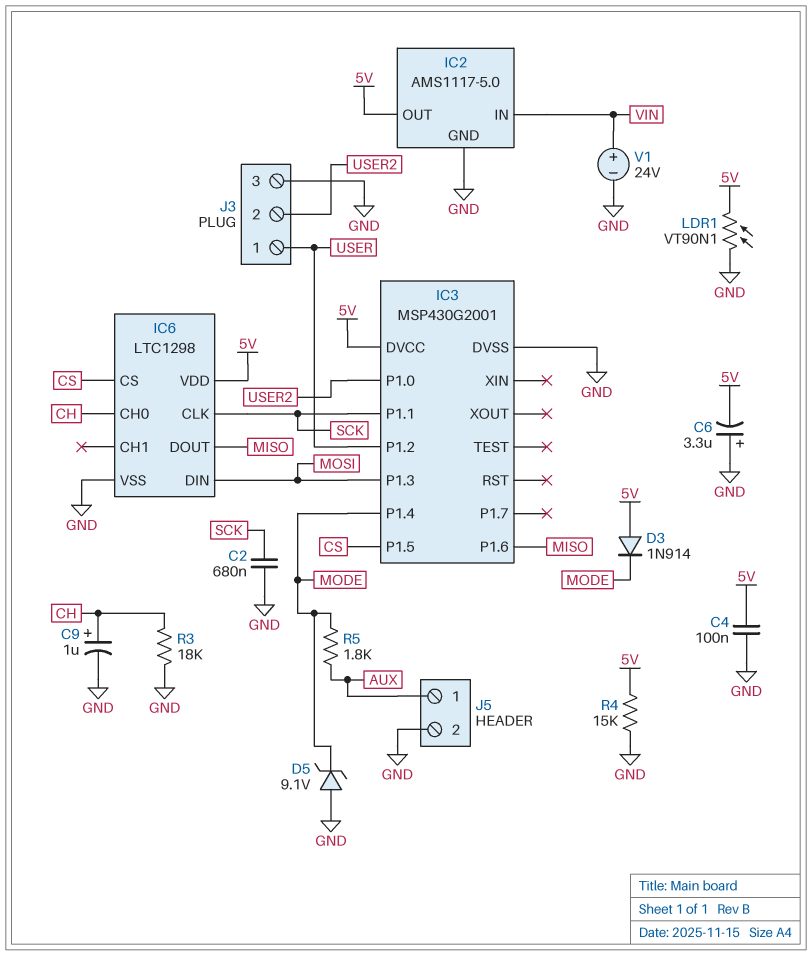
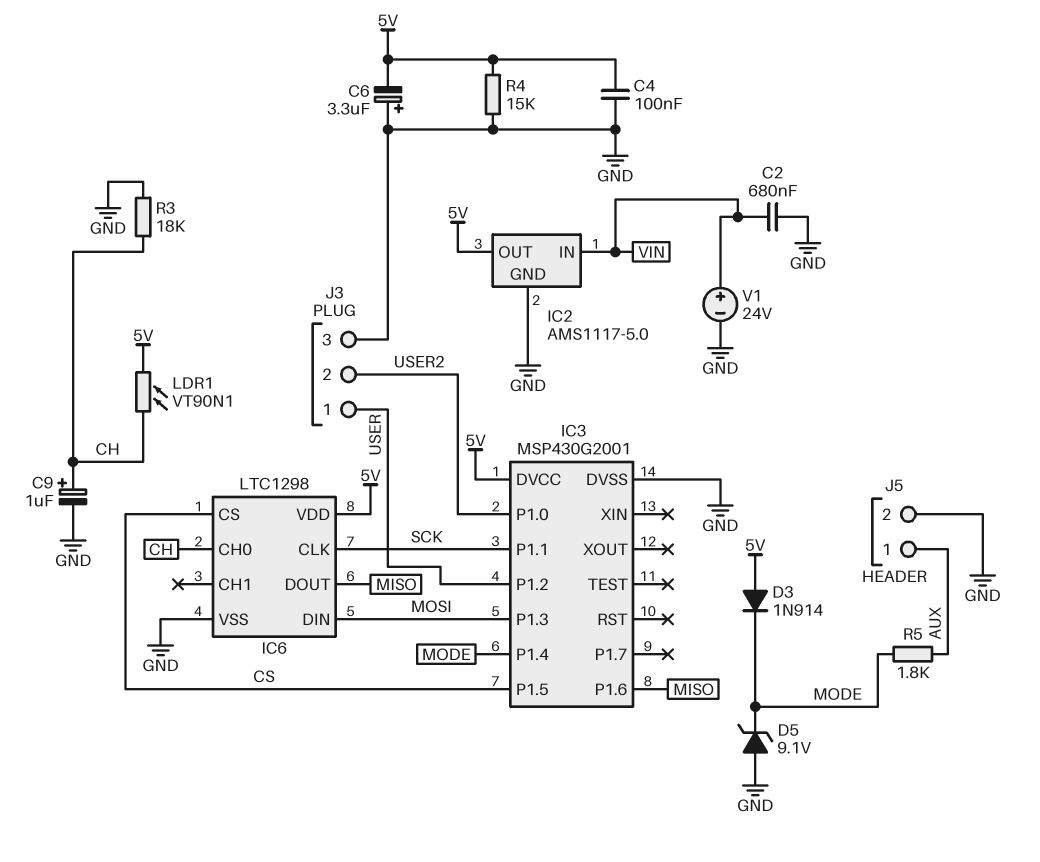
C2: 680nF (GND, SCK) -> 680nF (GND, VIN)
LDR1: VT90N1 (5V, GND) -> VT90N1 (5V, CH)

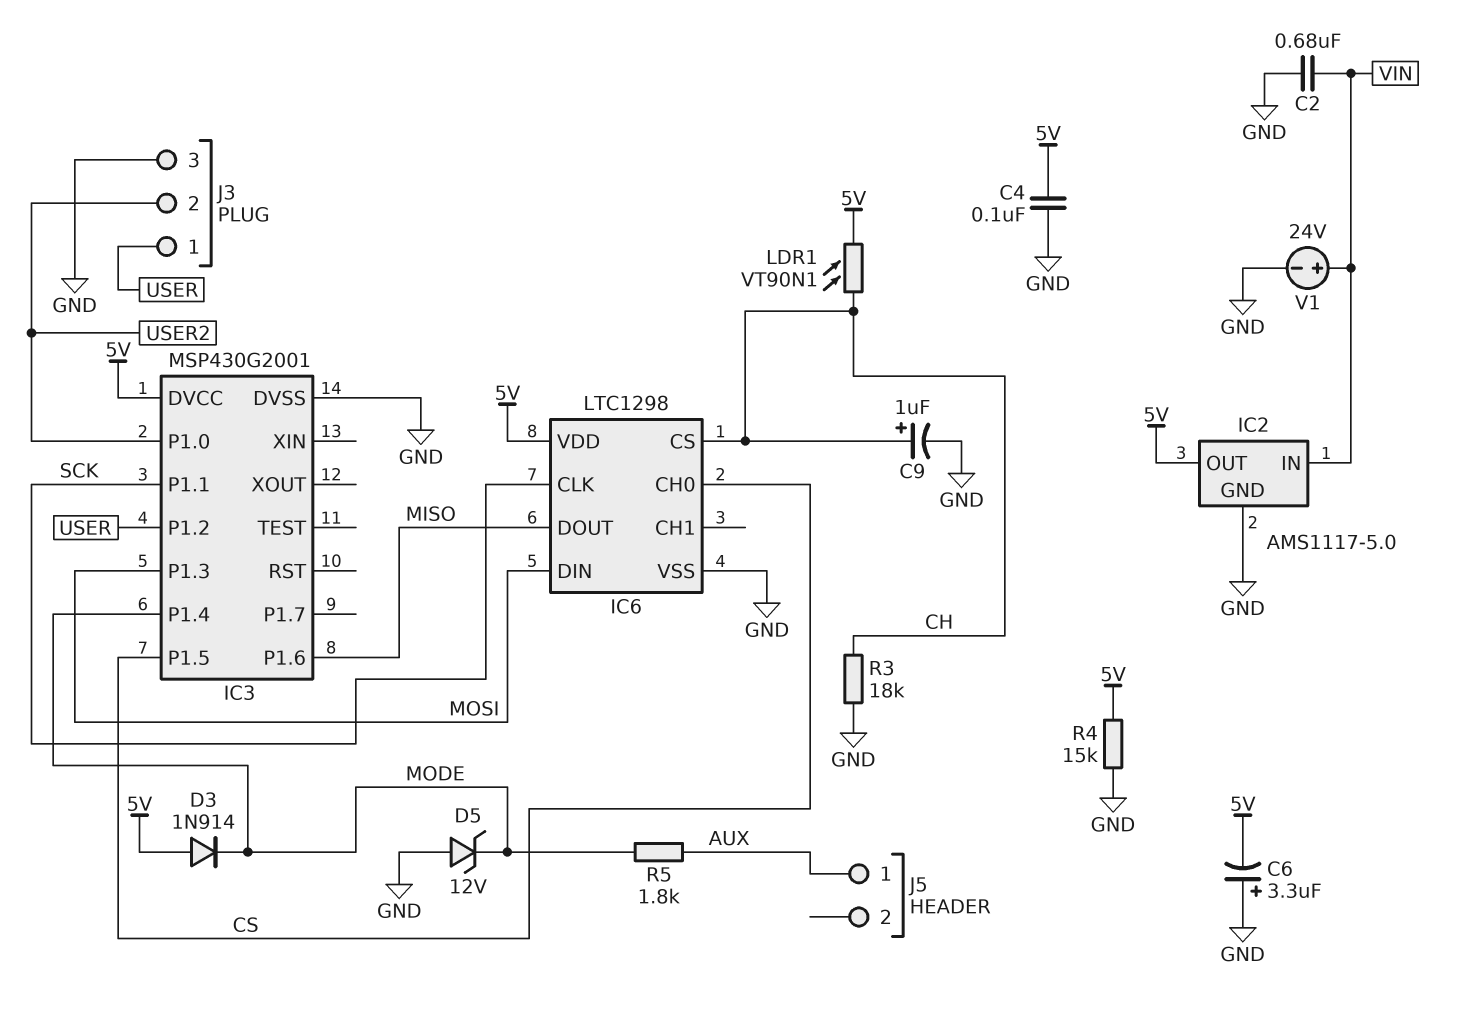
D5: zener 9.1V (A GND, K MODE) -> zener 12V (A GND, K MODE)
IC6 pin CH0: CH -> CS
IC6 pin CS: CS -> CH
J5 pin 2: GND -> none

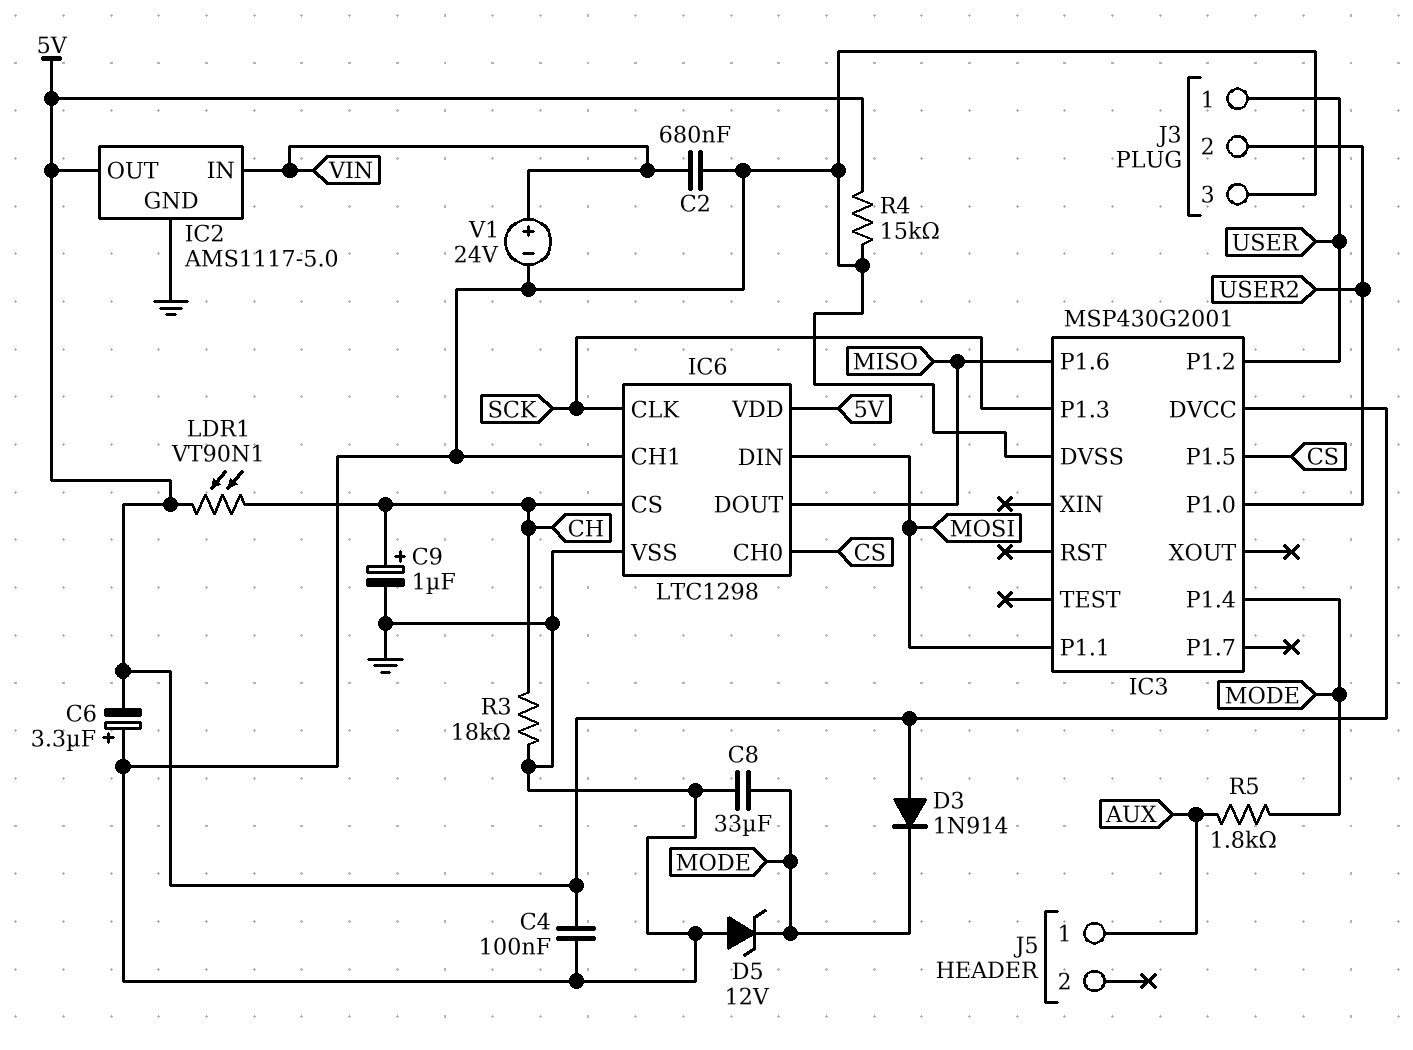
C8: none -> 33uF (GND, MODE)
IC3 pin P1.1: SCK -> MOSI
IC3 pin P1.3: MOSI -> SCK
IC6 pin CH1: none -> GND

